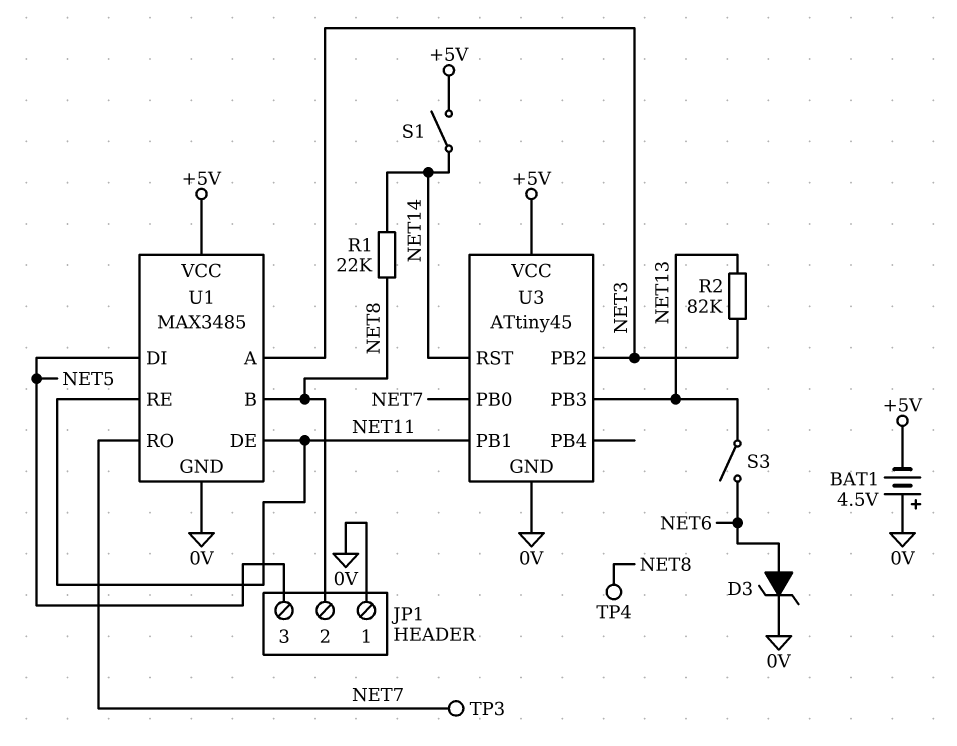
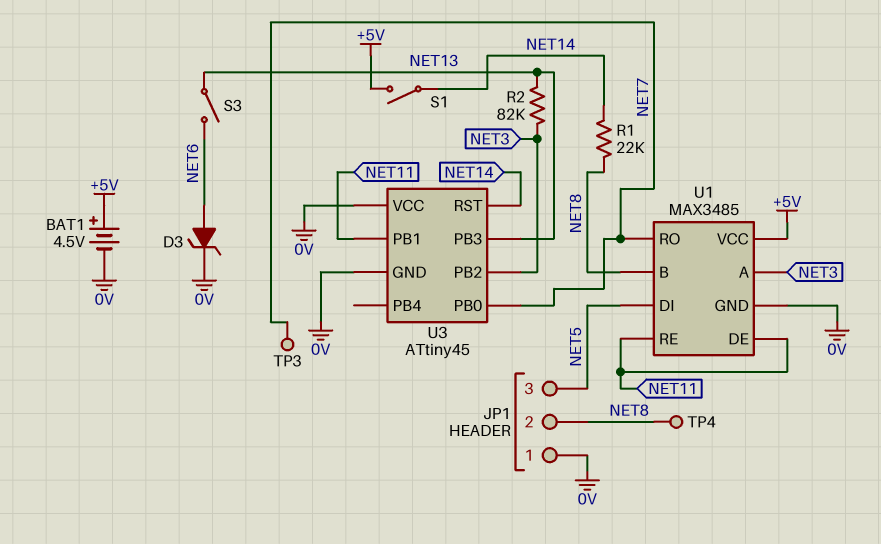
BAT1: 4.5V (plus 0V, minus +5V) -> 4.5V (plus +5V, minus 0V)
U3 pin VCC: +5V -> 0V

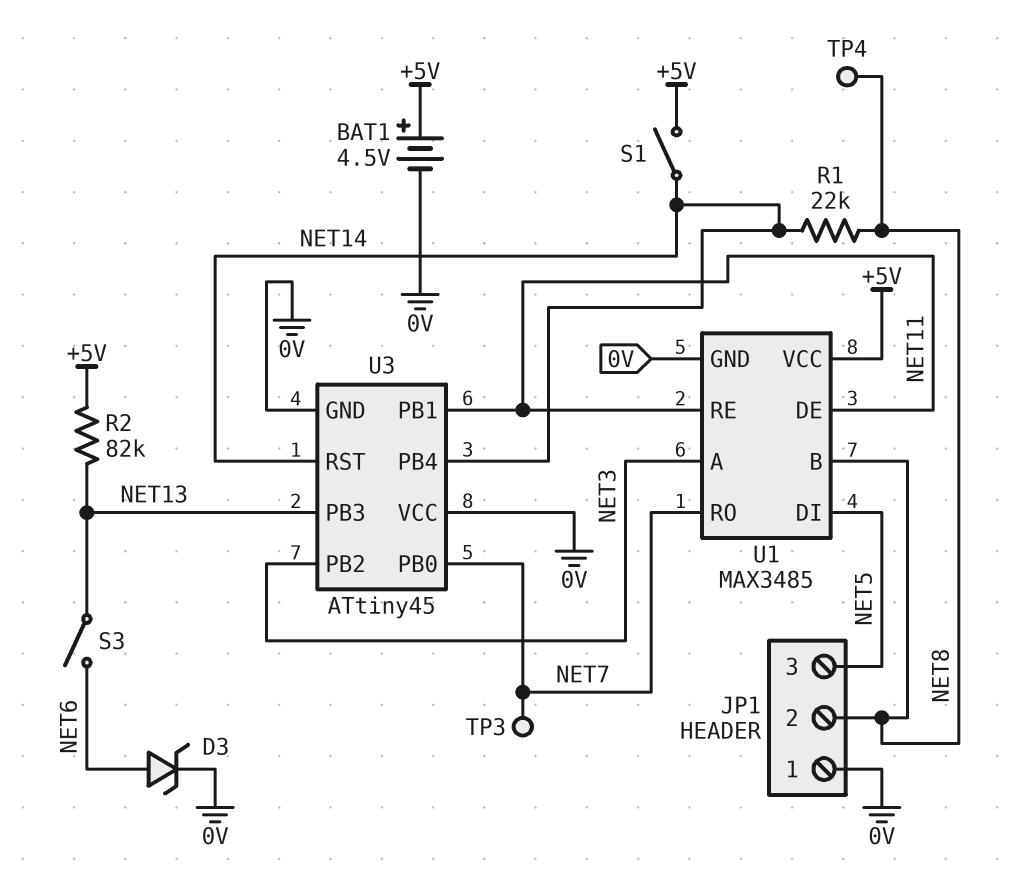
R2: 82k (NET3, NET13) -> 82k (+5V, NET13)
U3 pin PB4: none -> NET14

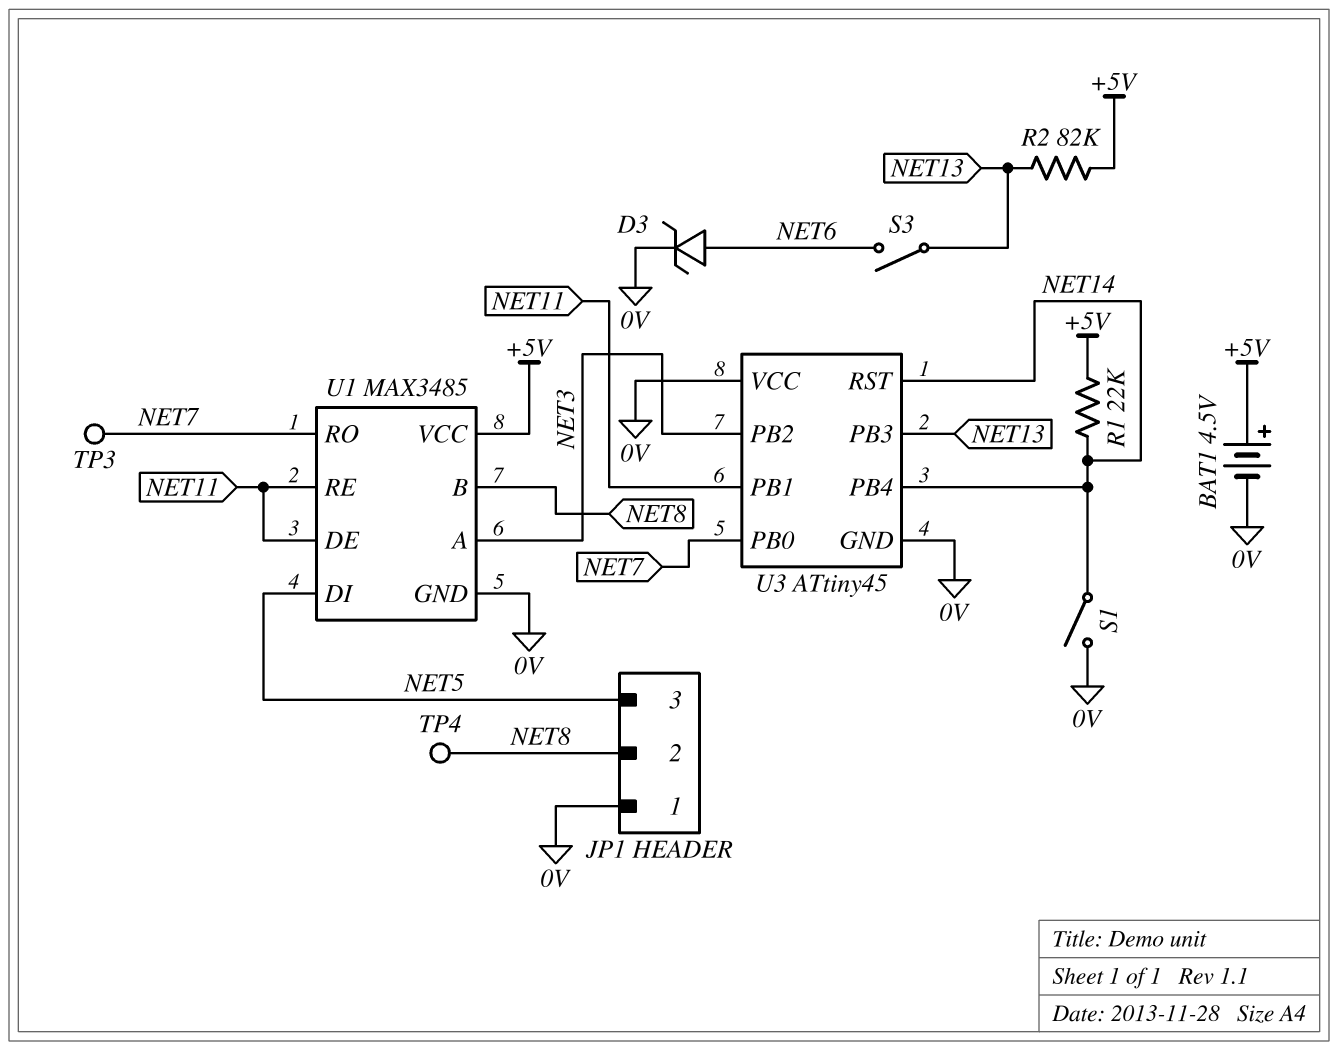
R1: 22k (NET8, NET14) -> 22k (+5V, NET14)
S1: switch (+5V, NET14) -> switch (0V, NET14)

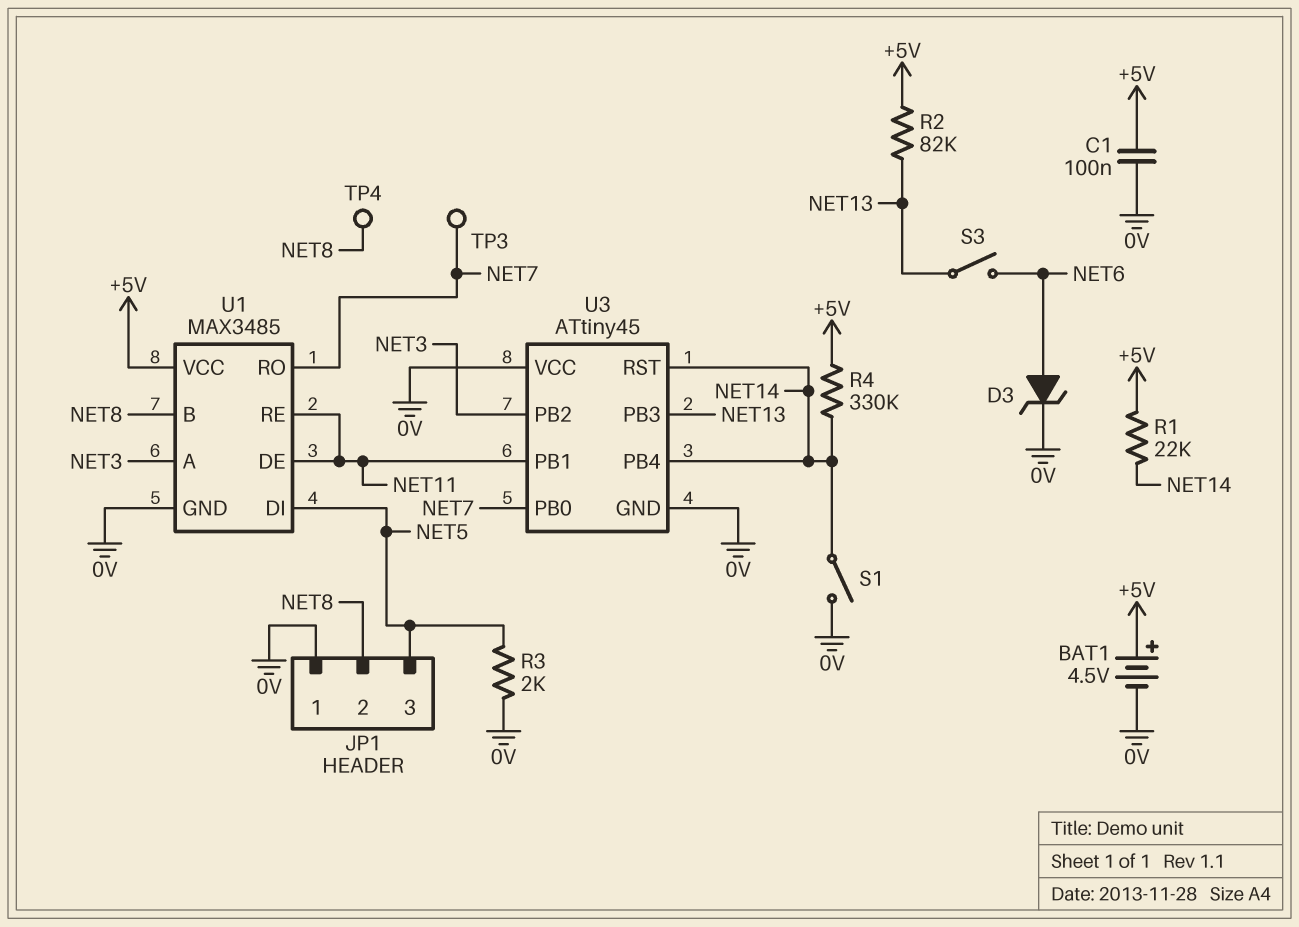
C1: none -> 100nF (+5V, 0V)
R3: none -> 2k (0V, NET5)
R4: none -> 330k (+5V, NET14)

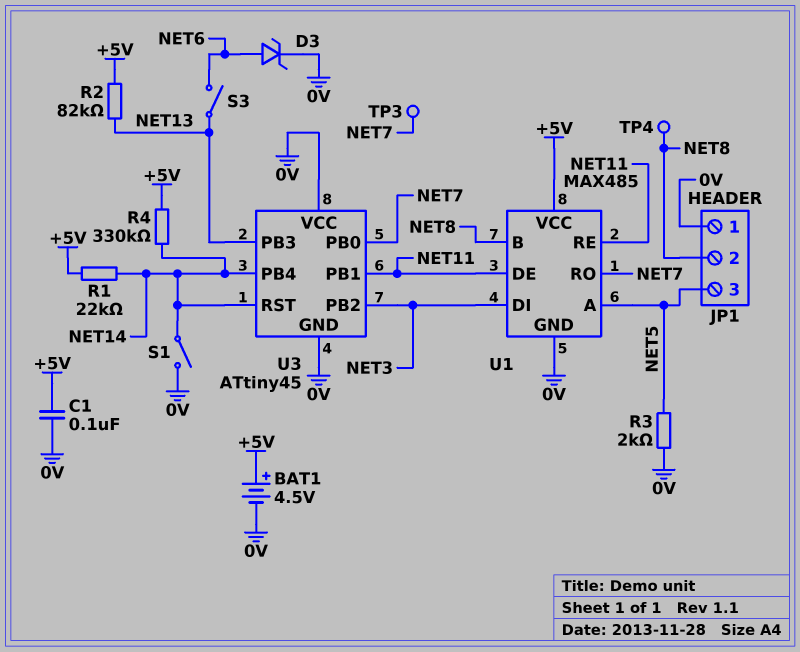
U1: MAX3485 -> MAX485
U1 pin A: NET3 -> NET5
U1 pin DI: NET5 -> NET3

